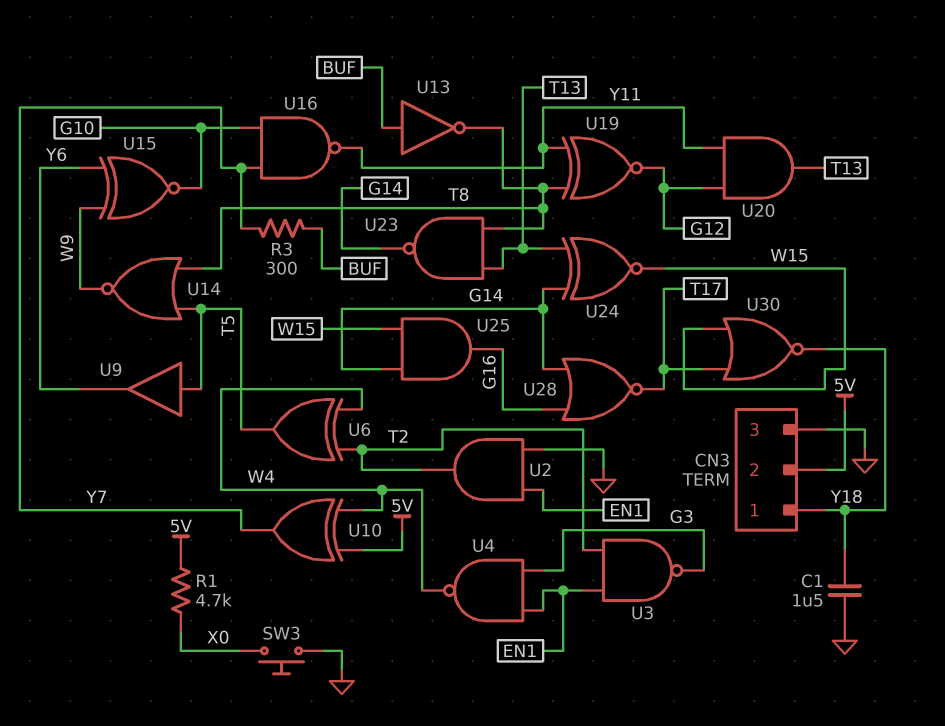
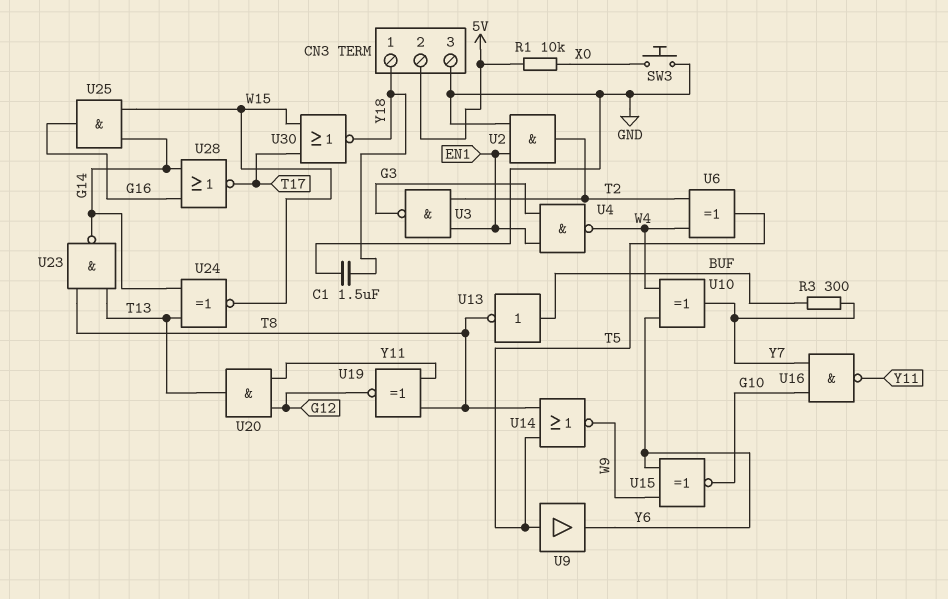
R1: 4.7k (5V, X0) -> 10k (5V, X0)
U10: XOR (in 5V, in W4, out Y7) -> XOR (in W4, in Y6, out Y7)

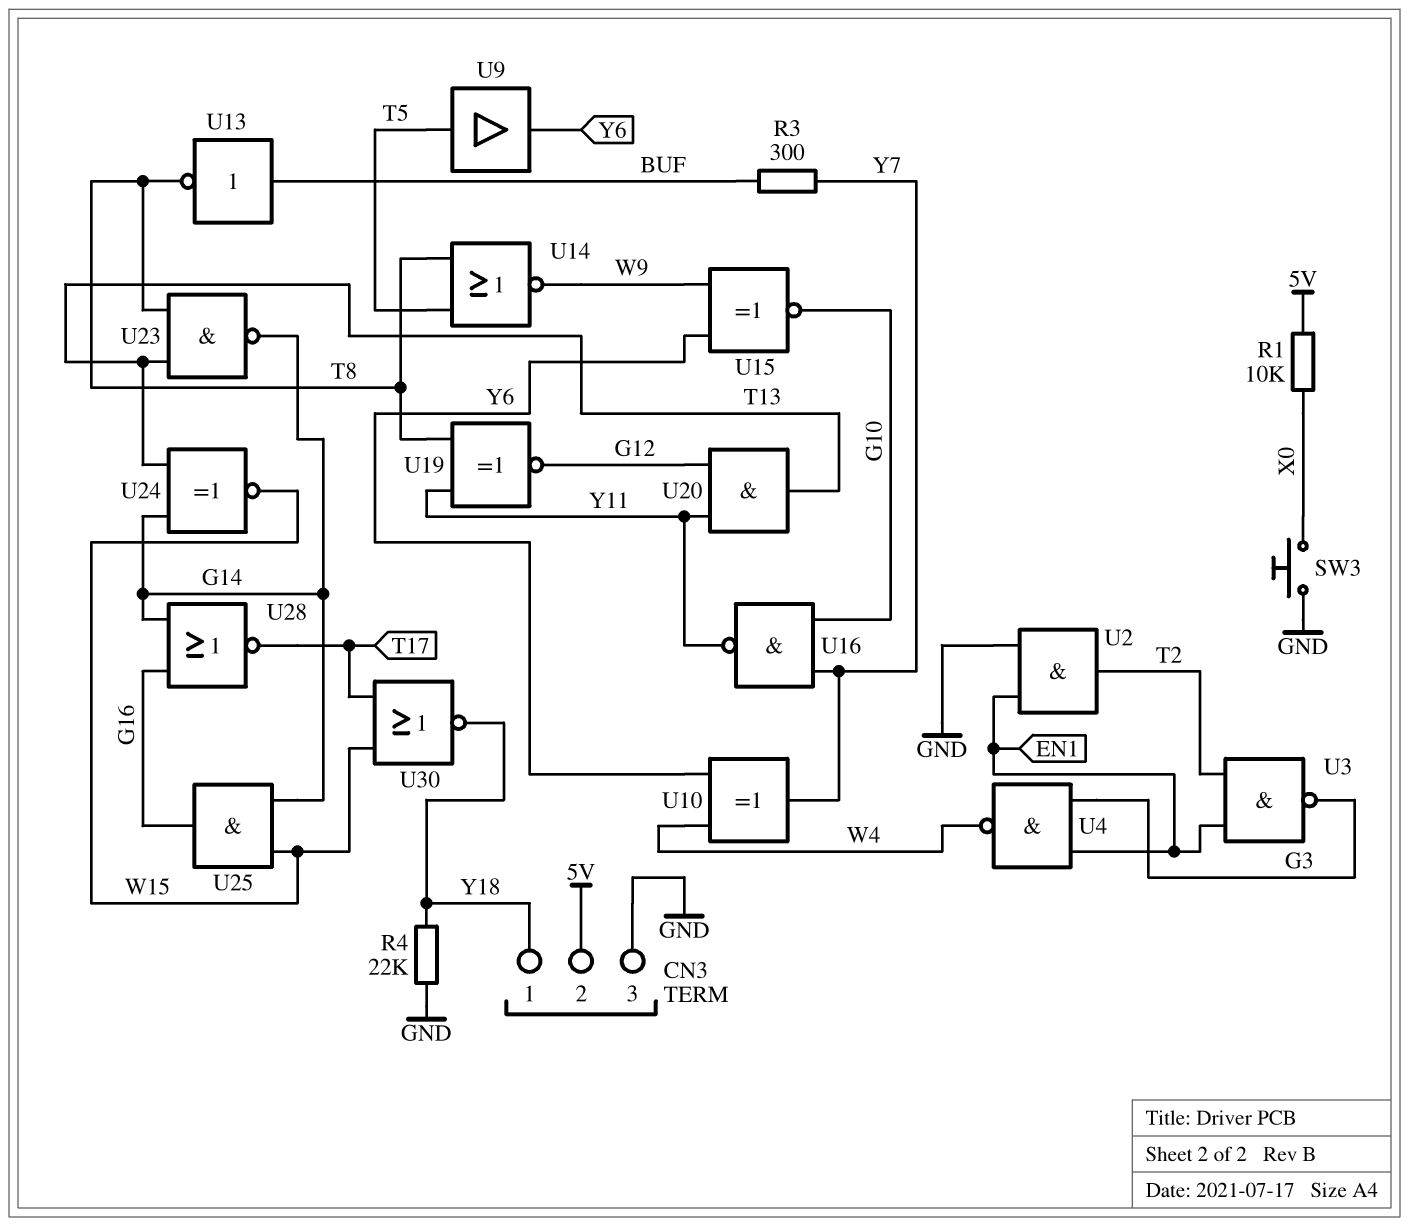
C1: 1.5uF (GND, Y18) -> none
R4: none -> 22k (GND, Y18)
U6: XOR (in T2, in W4, out T5) -> none

